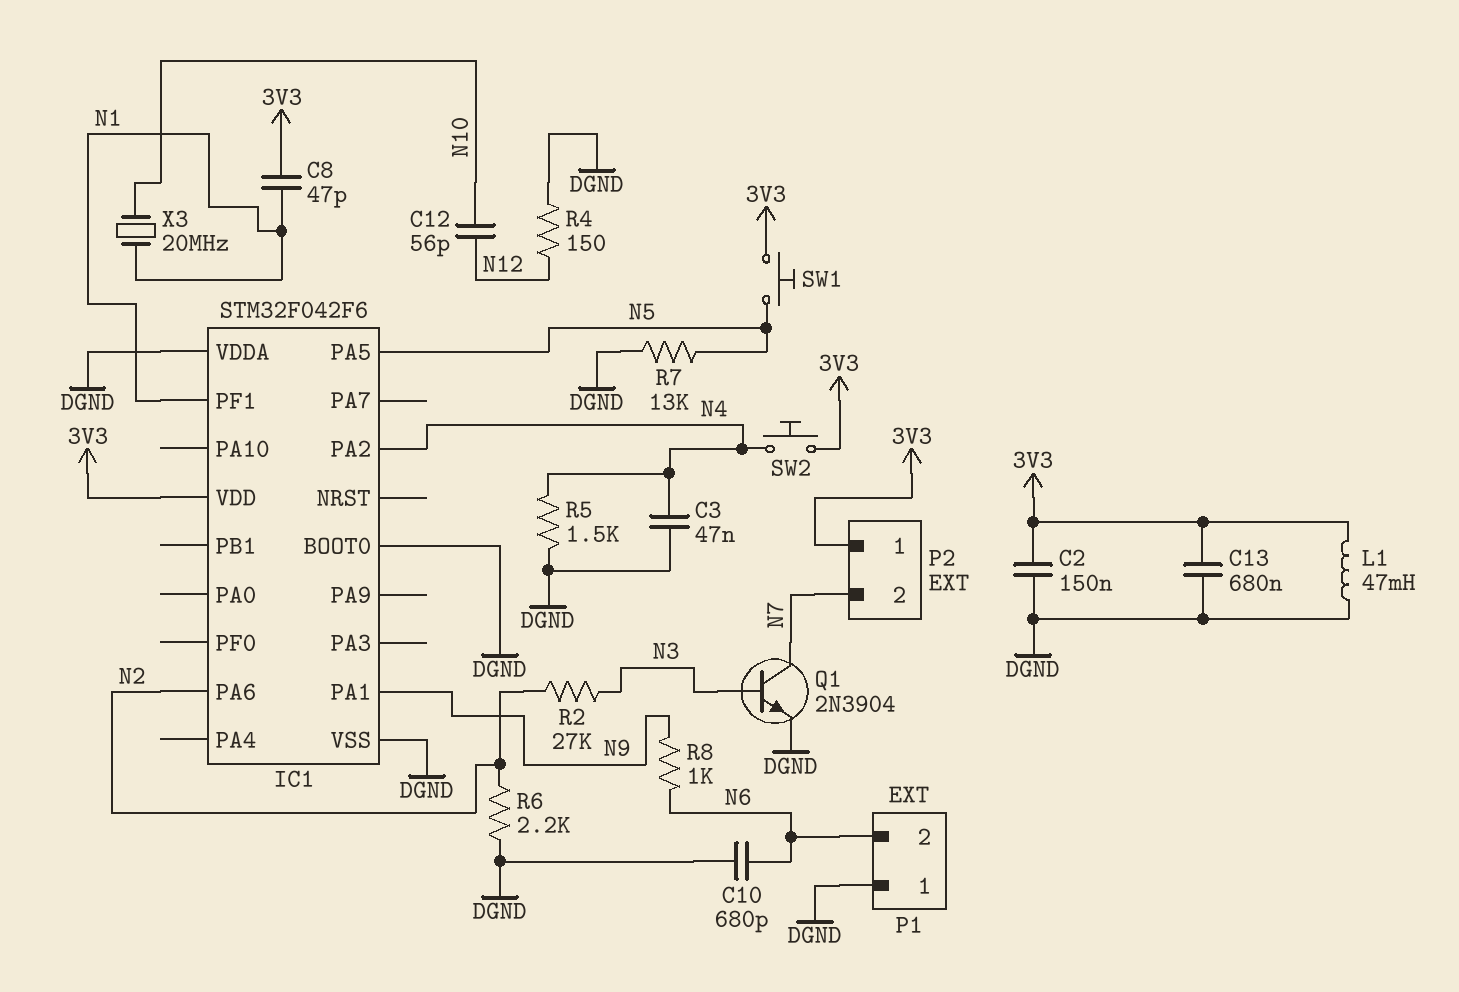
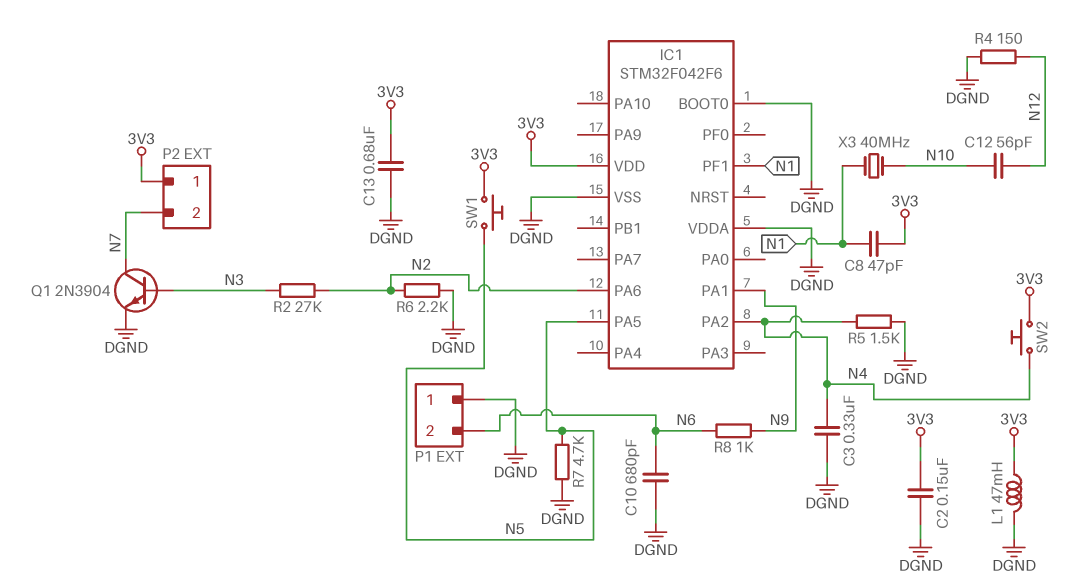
C3: 47nF (DGND, N4) -> 330nF (DGND, N4)
R7: 13k (DGND, N5) -> 4.7k (DGND, N5)
X3: 20MHz (N1, N10) -> 40MHz (N1, N10)

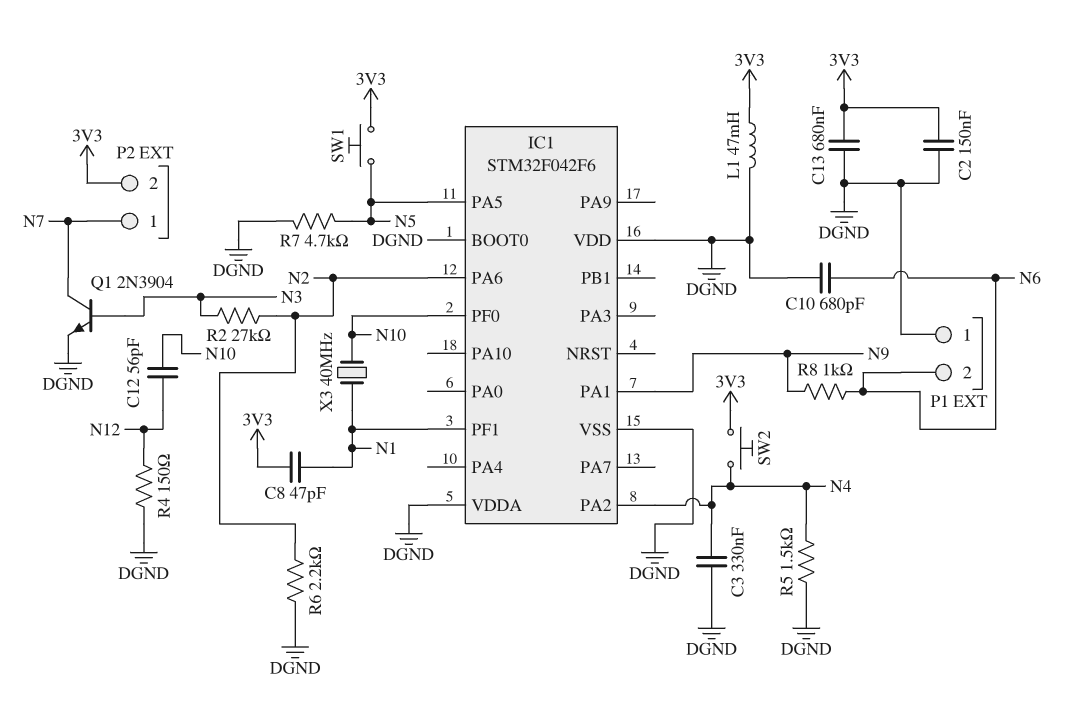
IC1 pin PF0: none -> N10
IC1 pin VDD: 3V3 -> DGND
P2 pin 1: 3V3 -> N7
P2 pin 2: N7 -> 3V3

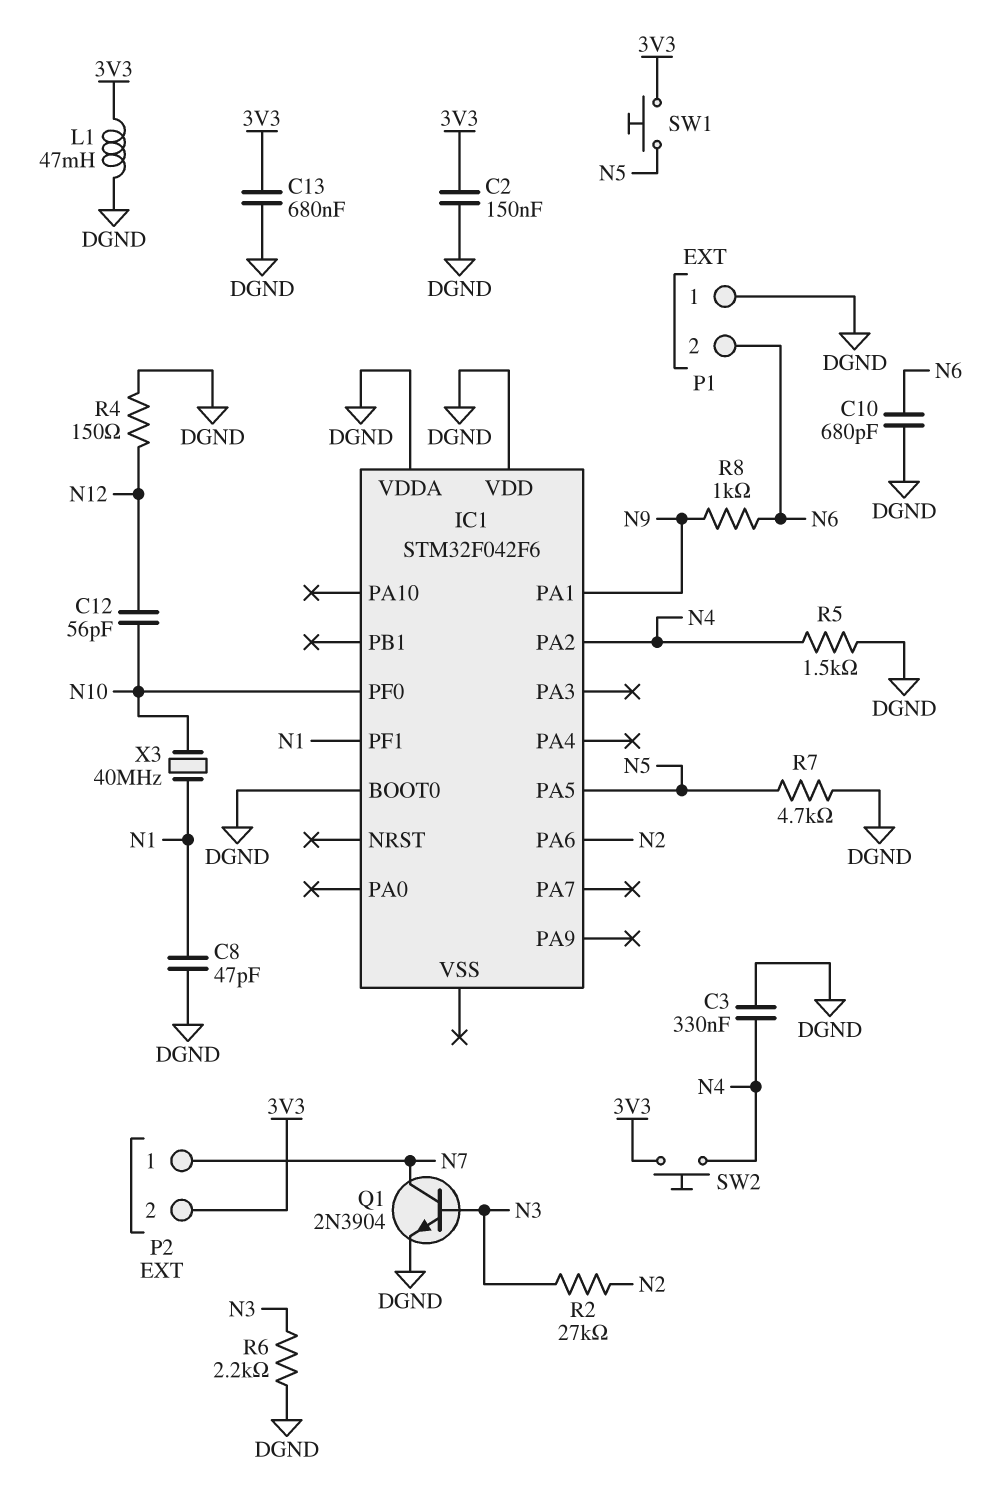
C8: 47pF (3V3, N1) -> 47pF (DGND, N1)
IC1 pin VSS: DGND -> none
R6: 2.2k (DGND, N2) -> 2.2k (DGND, N3)

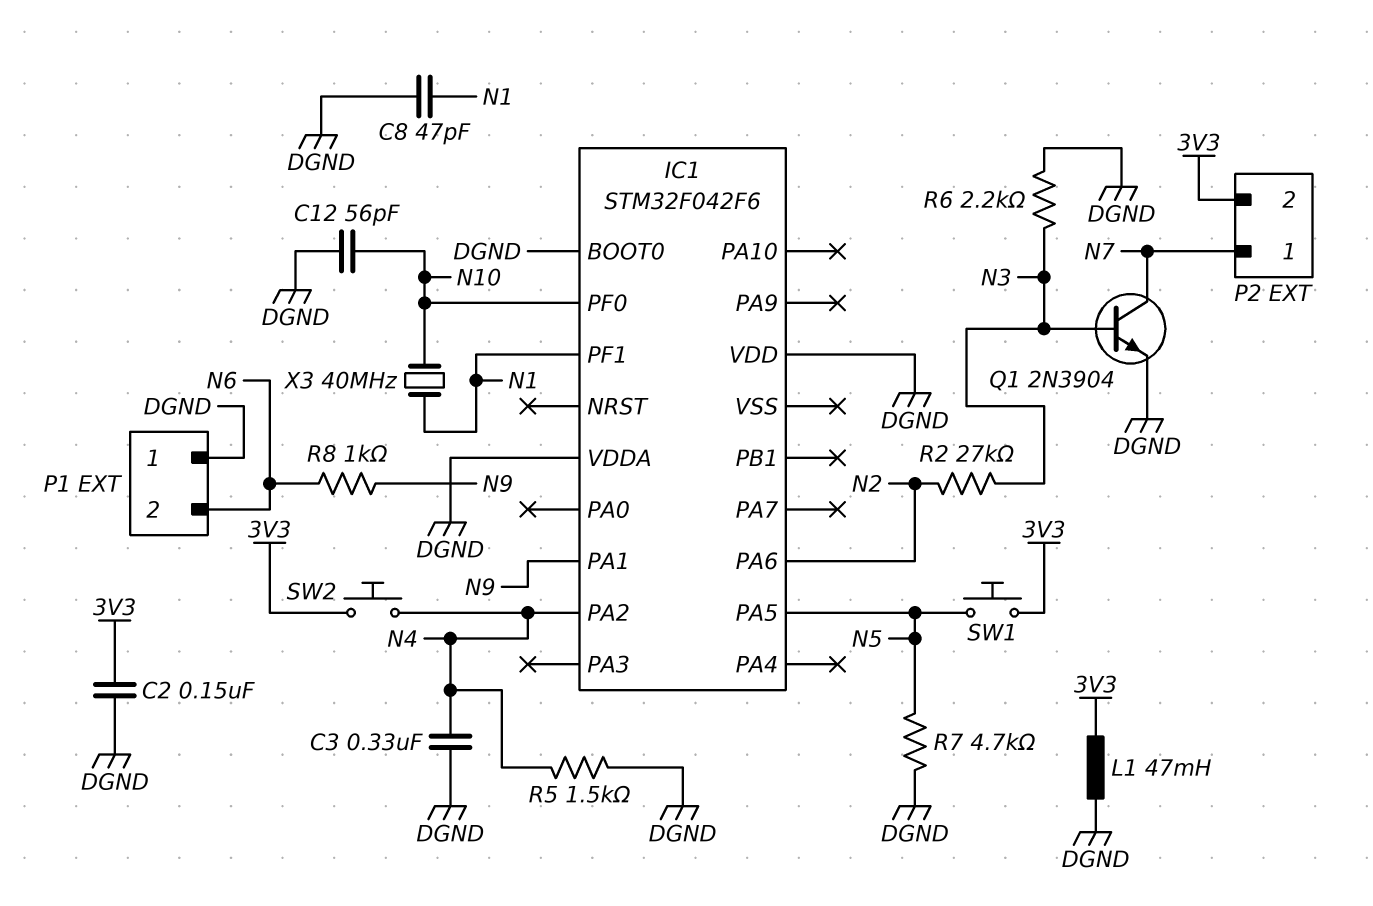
C10: 680pF (DGND, N6) -> none
C12: 56pF (N10, N12) -> 56pF (DGND, N10)
C13: 680nF (3V3, DGND) -> none
R4: 150 (DGND, N12) -> none

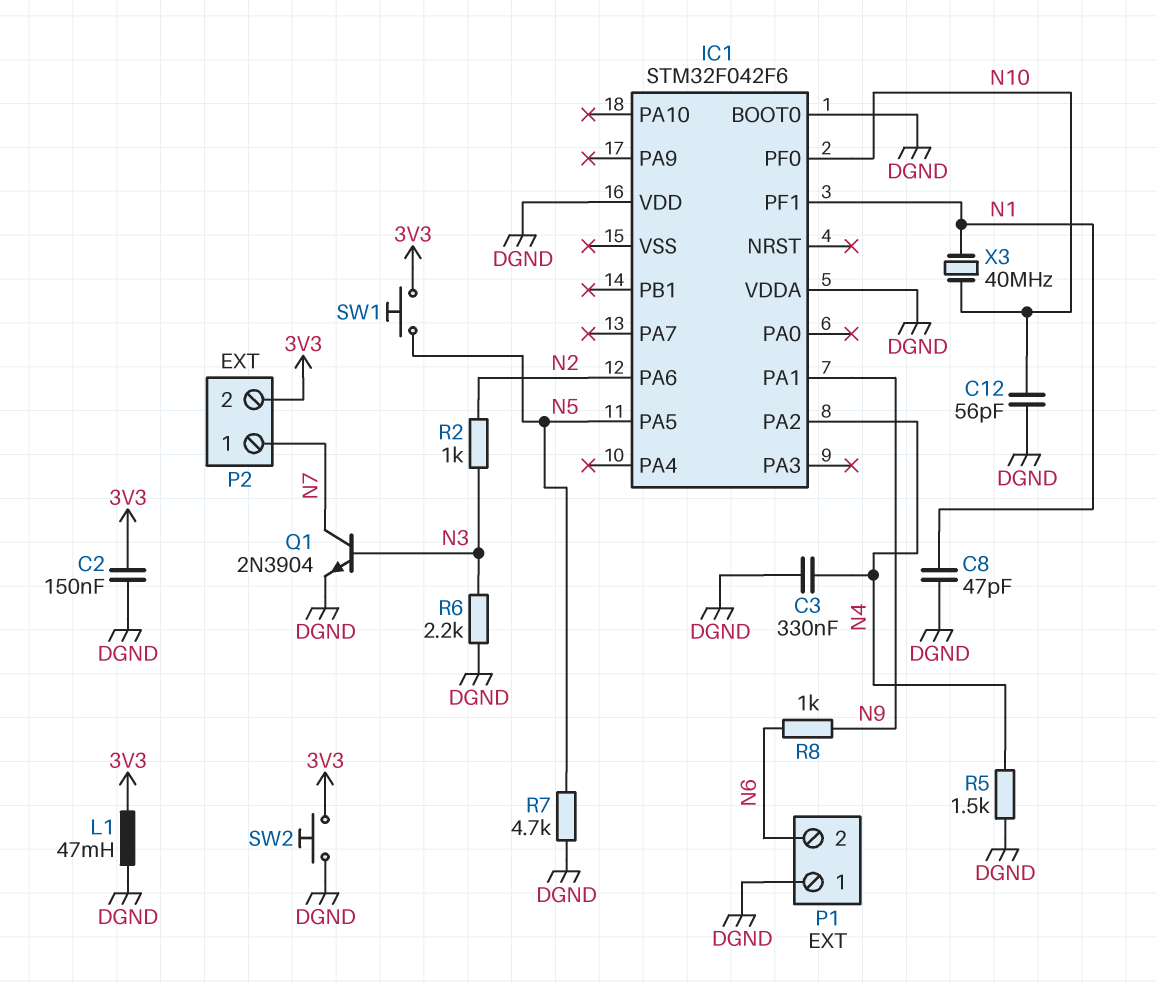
R2: 27k (N2, N3) -> 1k (N2, N3)
SW2: button (3V3, N4) -> button (3V3, DGND)

